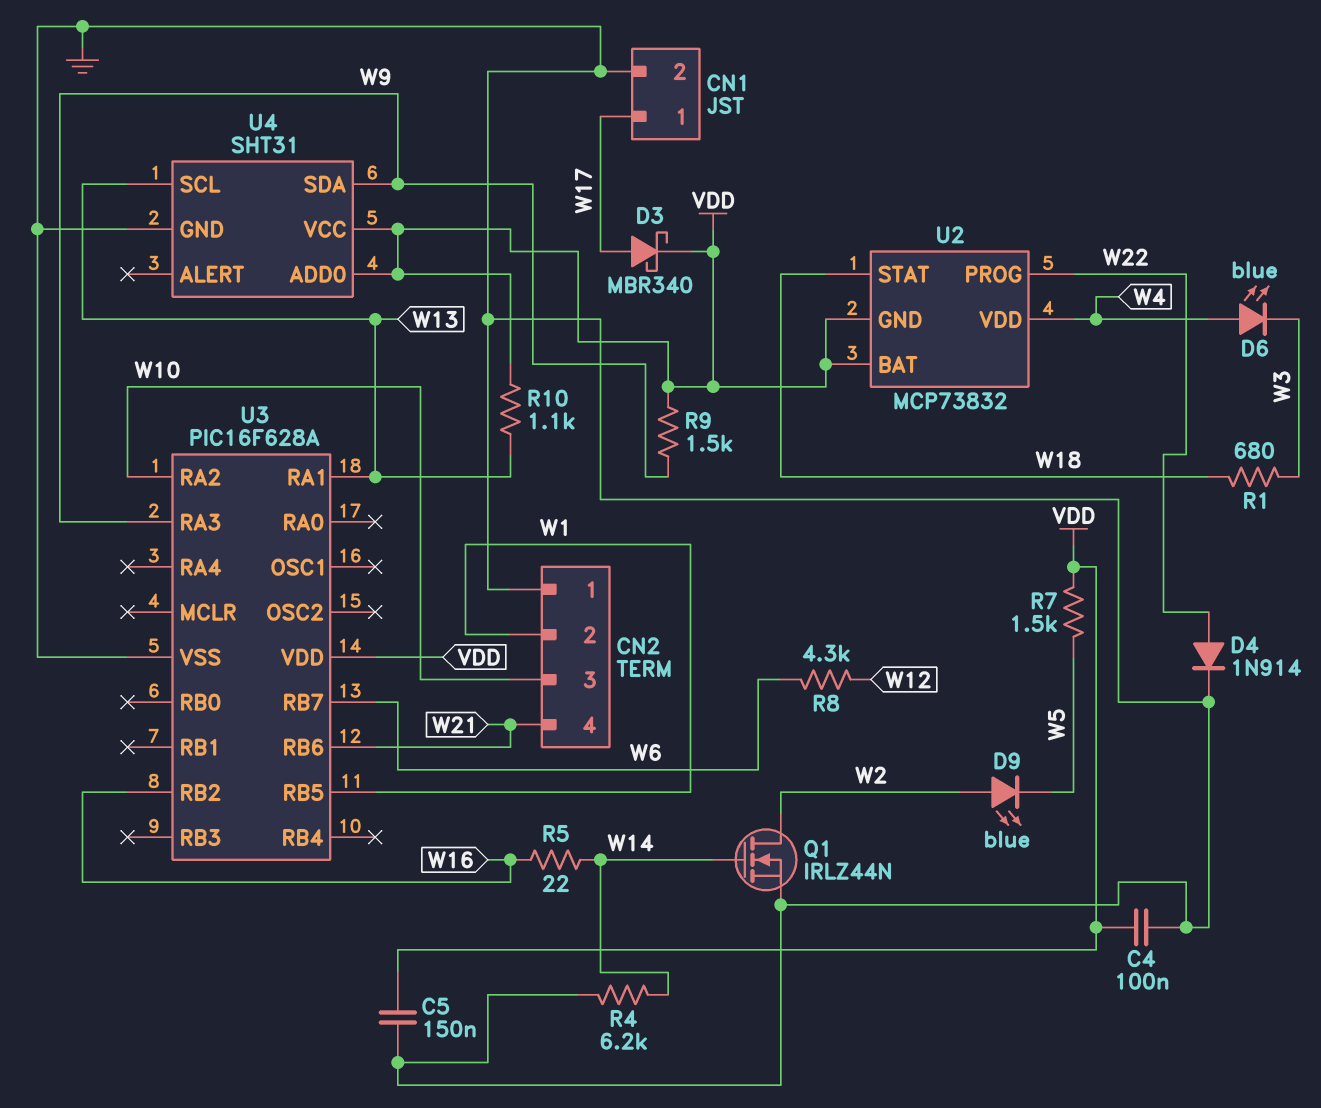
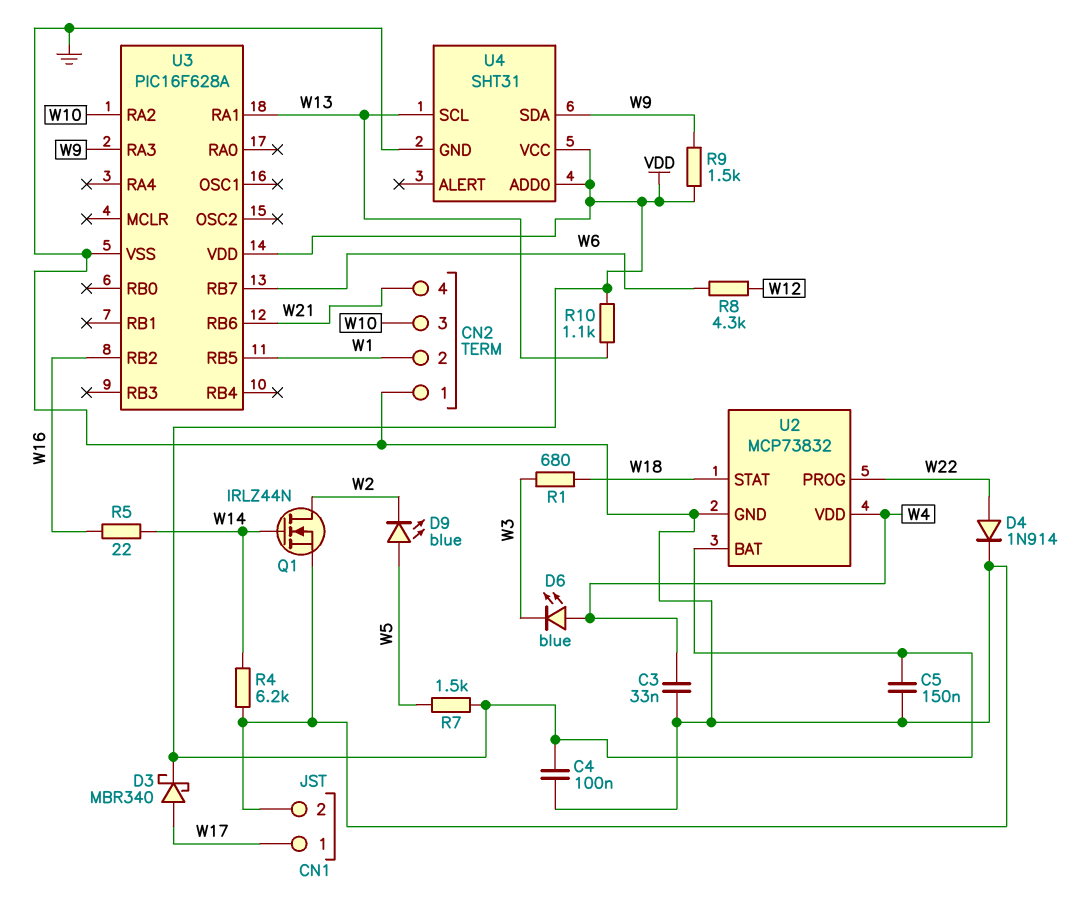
C3: none -> 33nF (GND, W4)
D9: LED blue (A W2, K W5) -> LED blue (A W5, K W2)
U2 pin GND: VDD -> GND

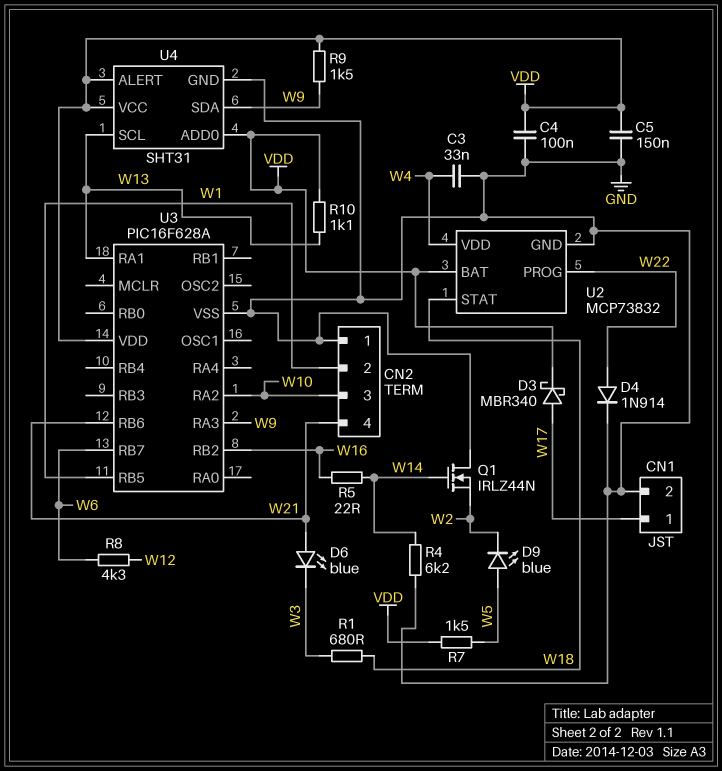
D6: LED blue (A W4, K W3) -> LED blue (A W21, K W3)
Q1: NMOS IRLZ44N (G W14, D W2, S GND) -> NMOS IRLZ44N (G W14, D GND, S W2)
U4 pin ALERT: none -> VDD

